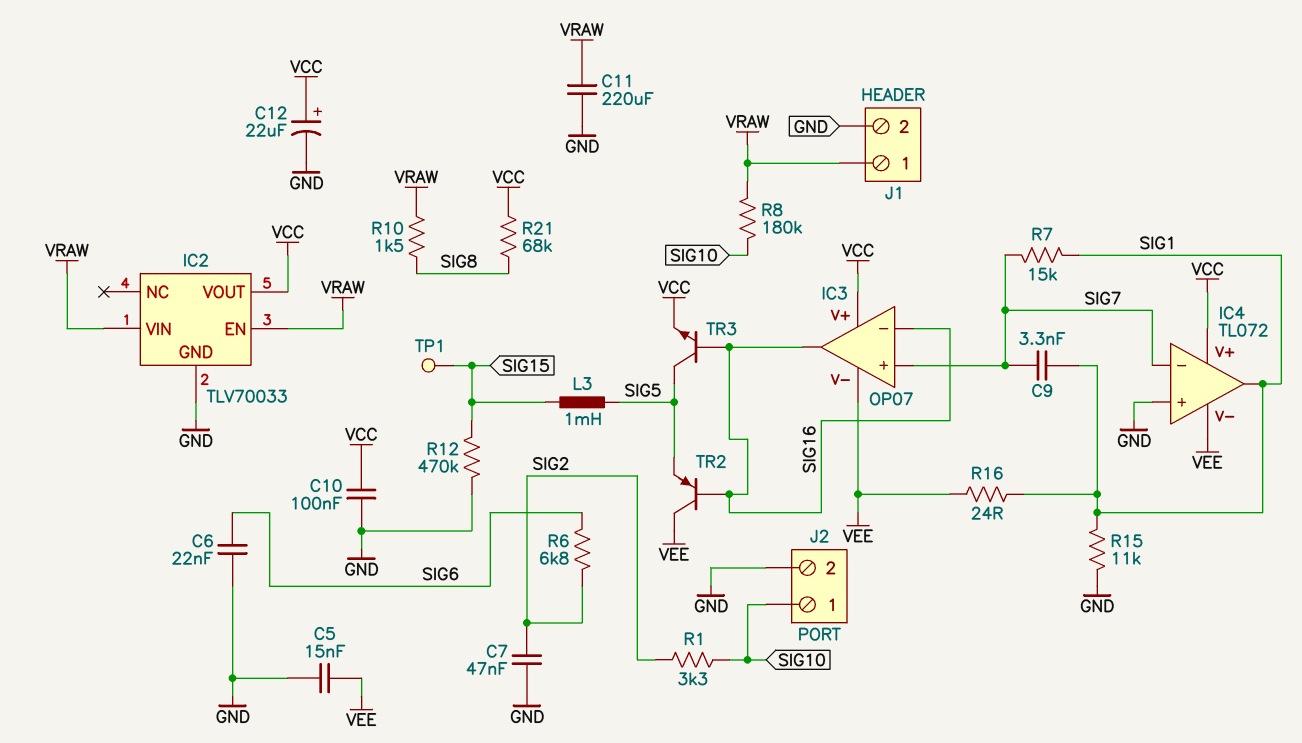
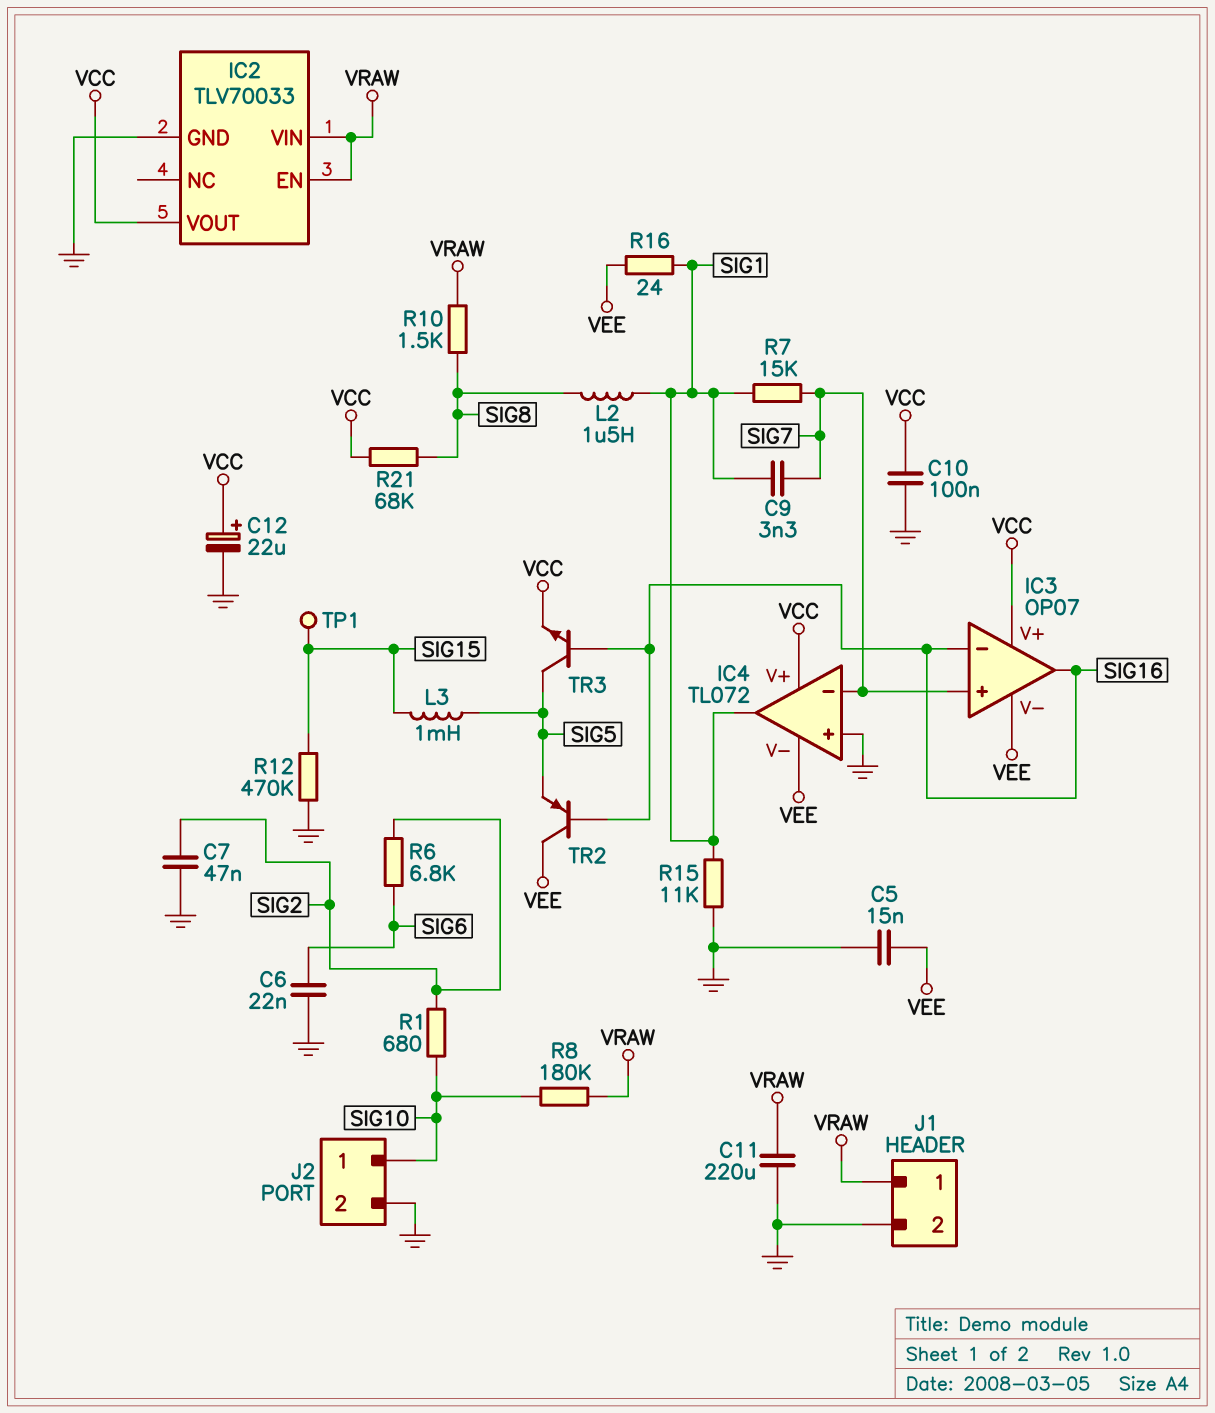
L2: none -> 1.5uH (SIG1, SIG8)
R1: 3.3k (SIG2, SIG10) -> 680 (SIG2, SIG10)

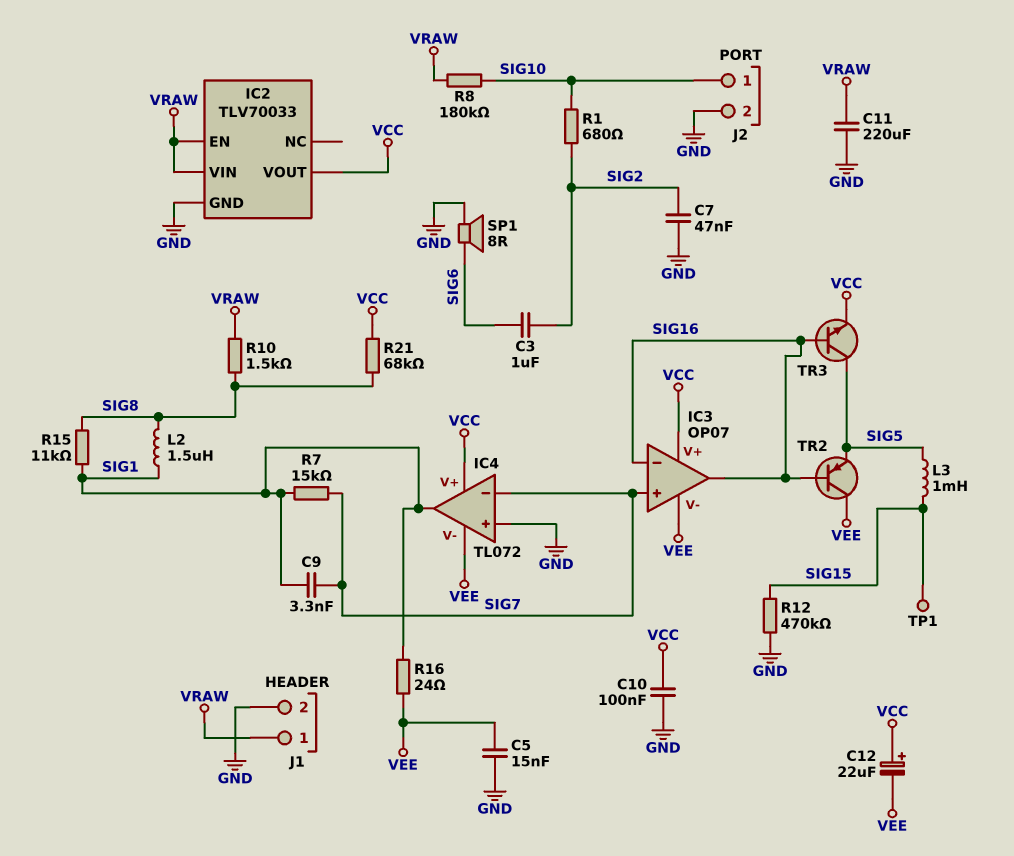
C3: none -> 1uF (SIG2, SIG6)
C6: 22nF (GND, SIG6) -> none
C12: 22uF (plus VCC, minus GND) -> 22uF (plus VCC, minus VEE)
R6: 6.8k (SIG2, SIG6) -> none
R15: 11k (GND, SIG1) -> 11k (SIG1, SIG8)
SP1: none -> speaker 8R (GND, SIG6)

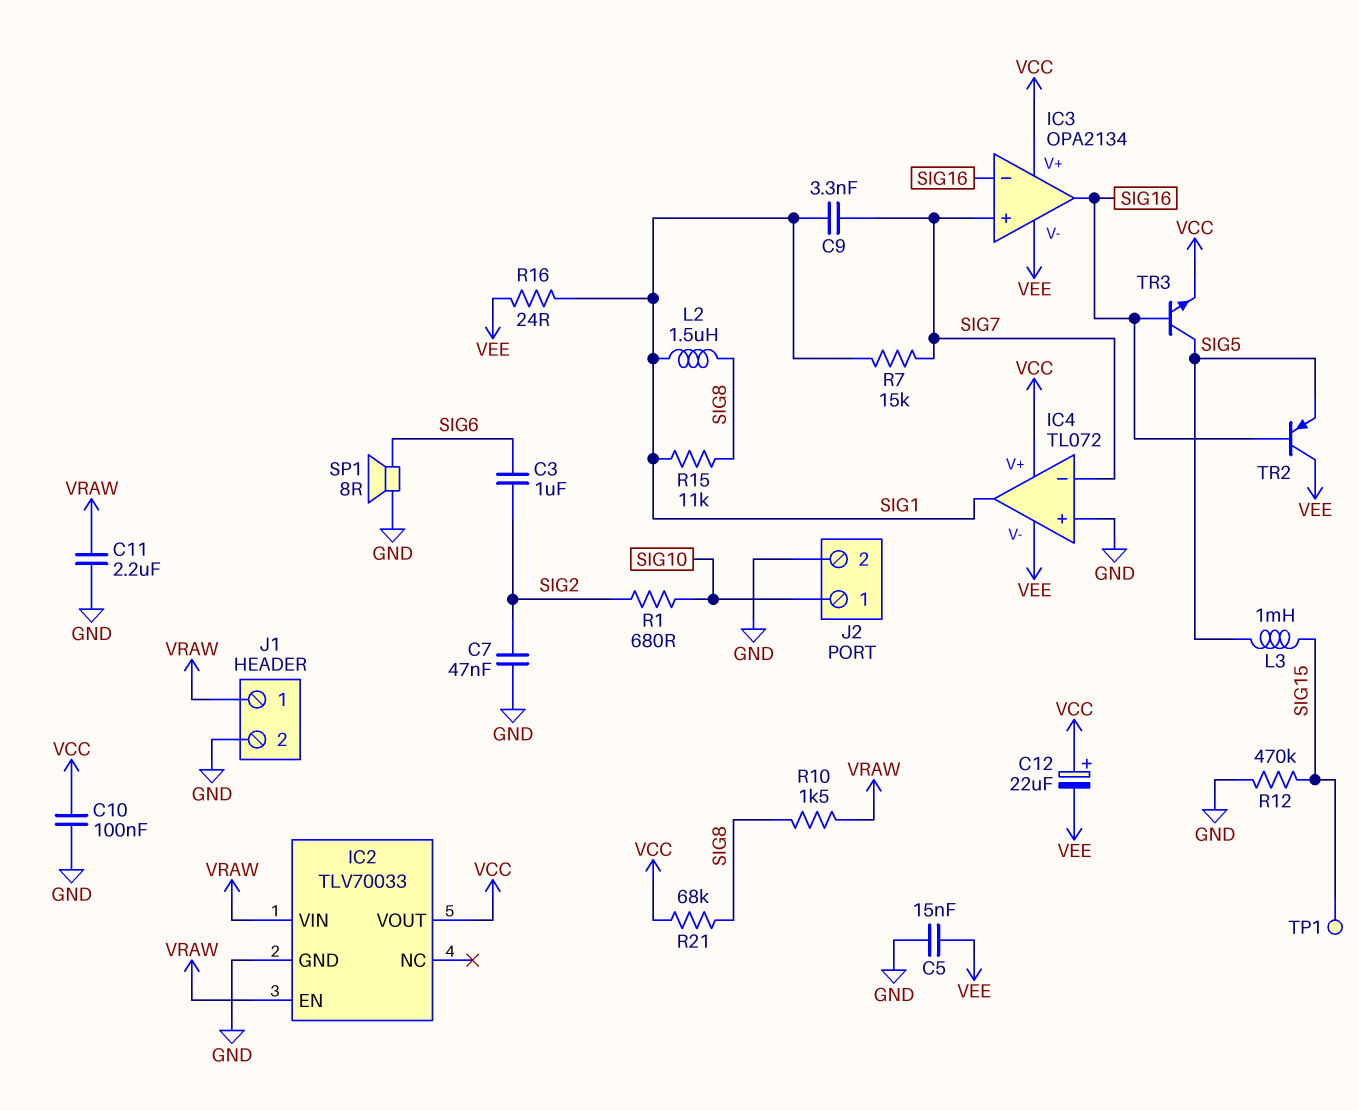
C11: 220uF (GND, VRAW) -> 2.2uF (GND, VRAW)
IC3: OP07 -> OPA2134
R8: 180k (SIG10, VRAW) -> none

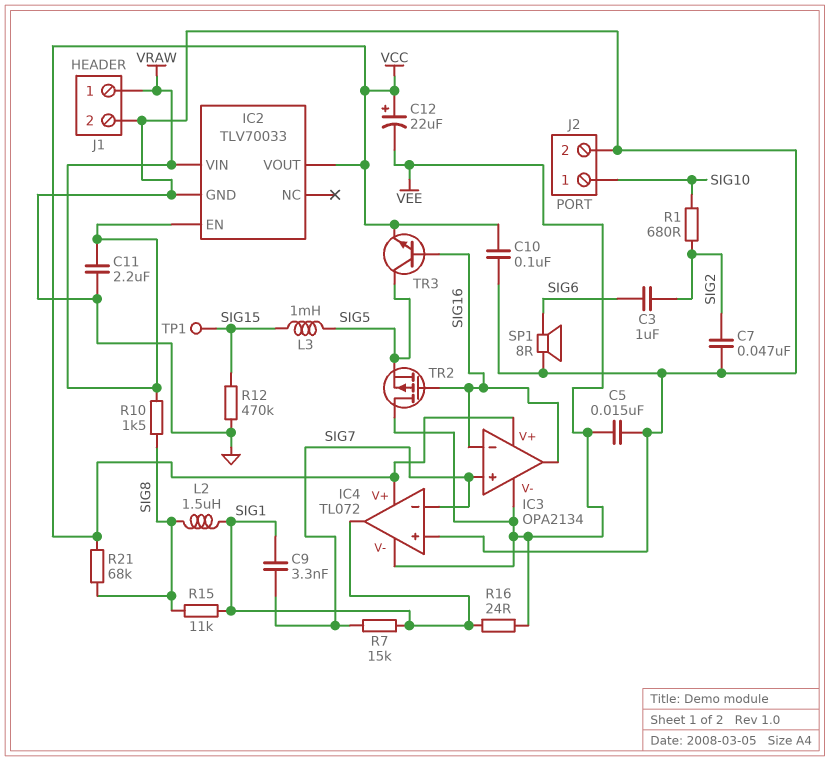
TR2: PNP (B SIG16, C VEE, E SIG5) -> PMOS (G SIG16, D VEE, S SIG5)

